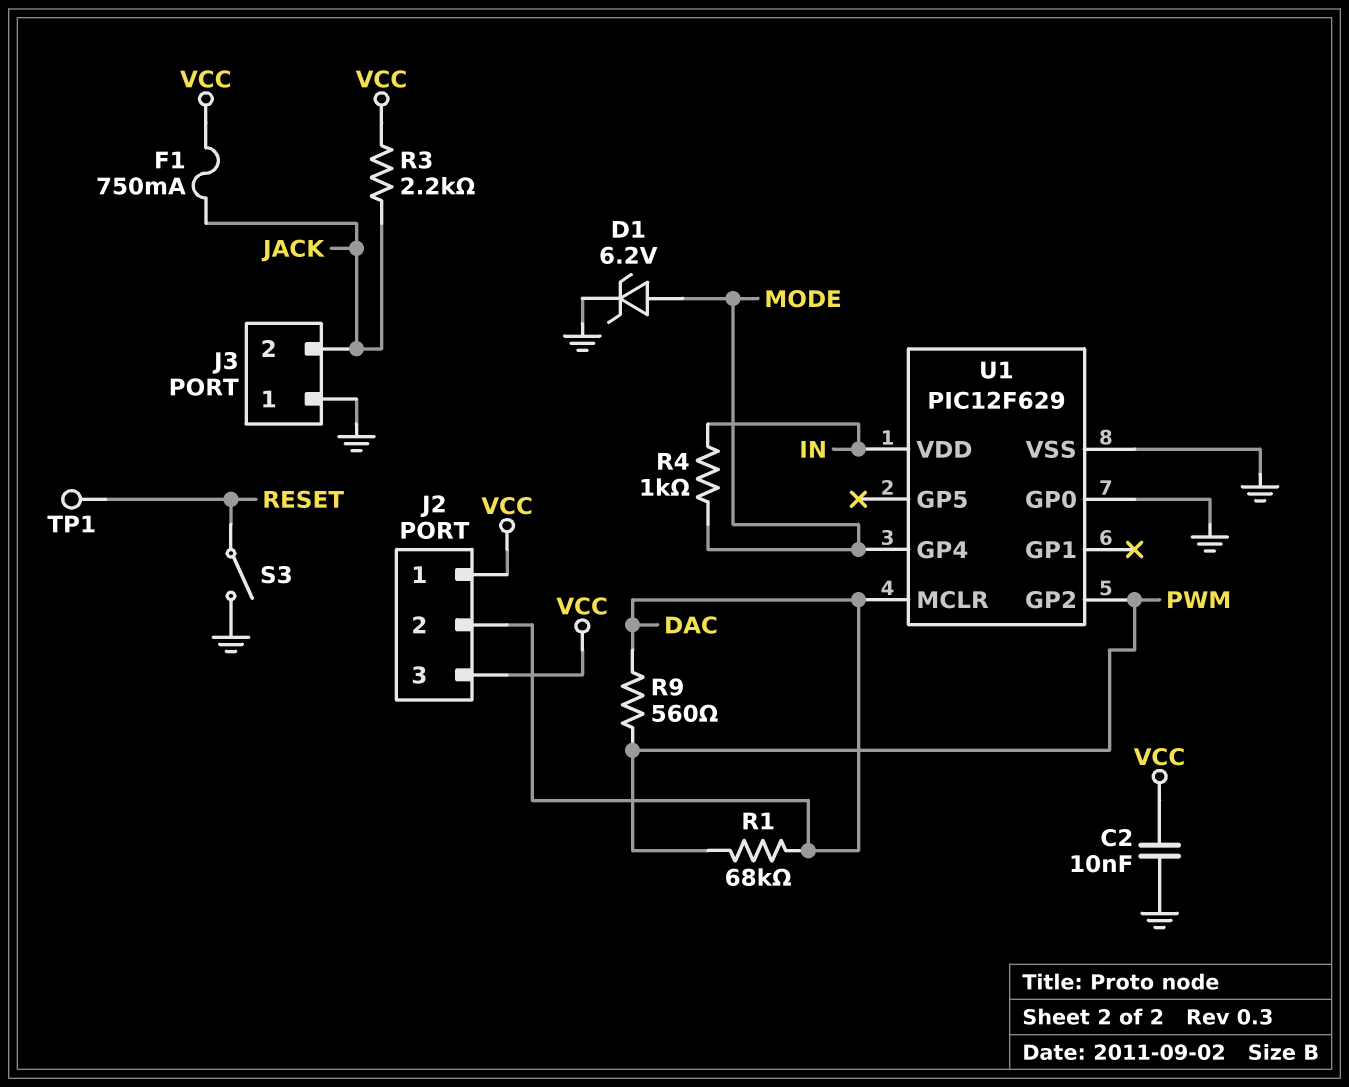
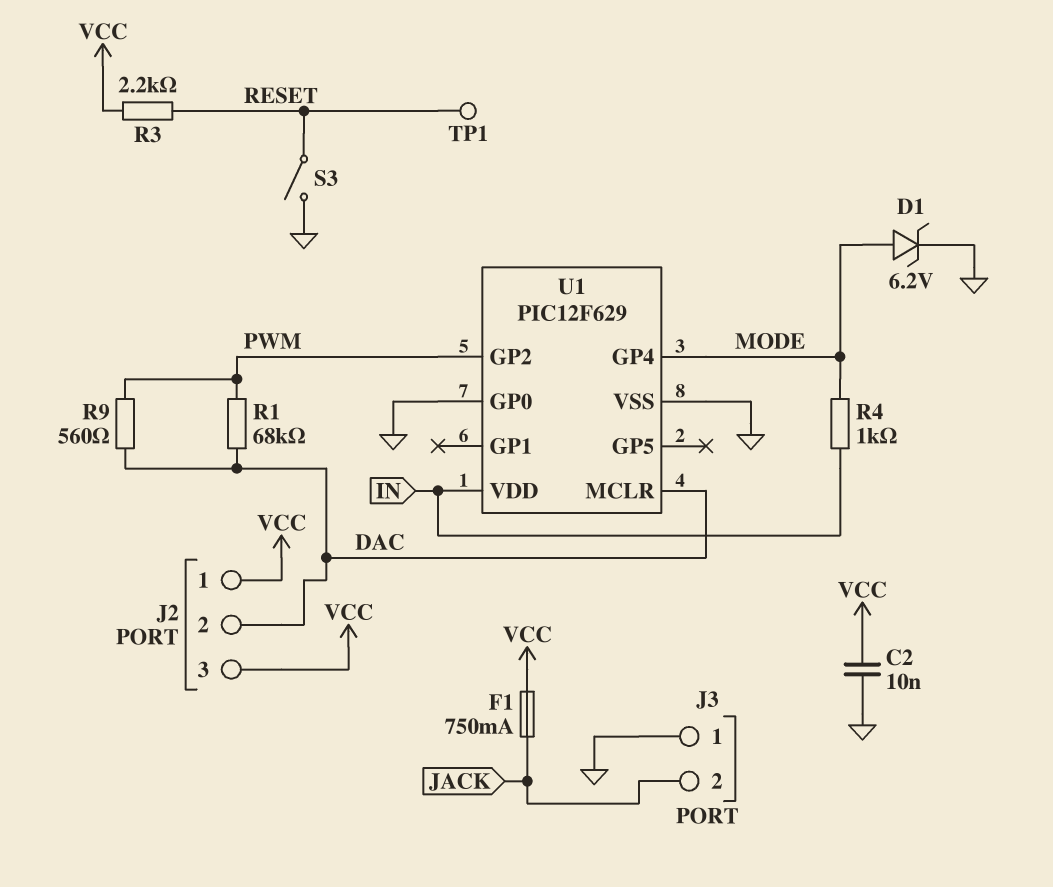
R3: 2.2k (JACK, VCC) -> 2.2k (RESET, VCC)

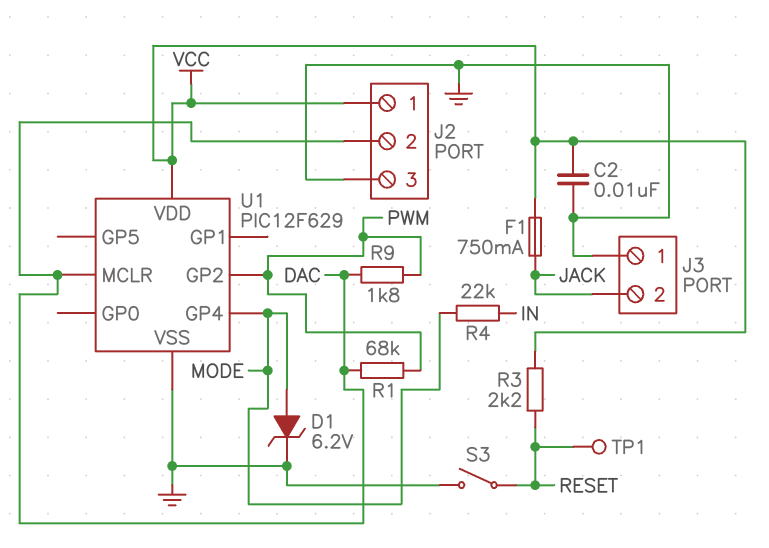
J2 pin 3: VCC -> GND
R4: 1k (IN, MODE) -> 22k (IN, MODE)
R9: 560 (DAC, PWM) -> 1.8k (DAC, PWM)
U1 pin GP0: GND -> none
U1 pin VDD: IN -> VCC

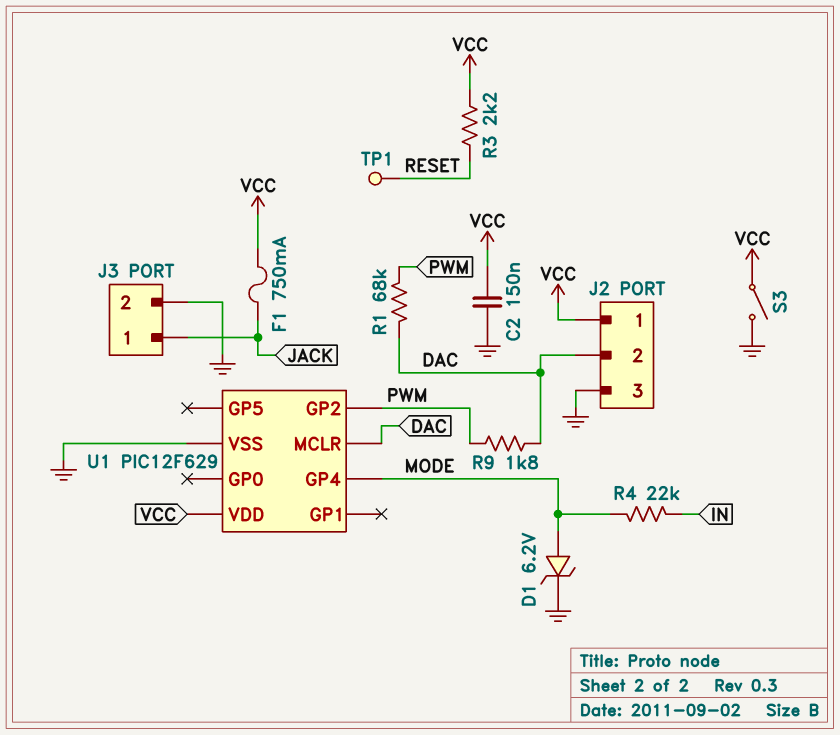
C2: 10nF (GND, VCC) -> 150nF (GND, VCC)
J3 pin 1: GND -> JACK
J3 pin 2: JACK -> GND
S3: switch (GND, RESET) -> switch (GND, VCC)

